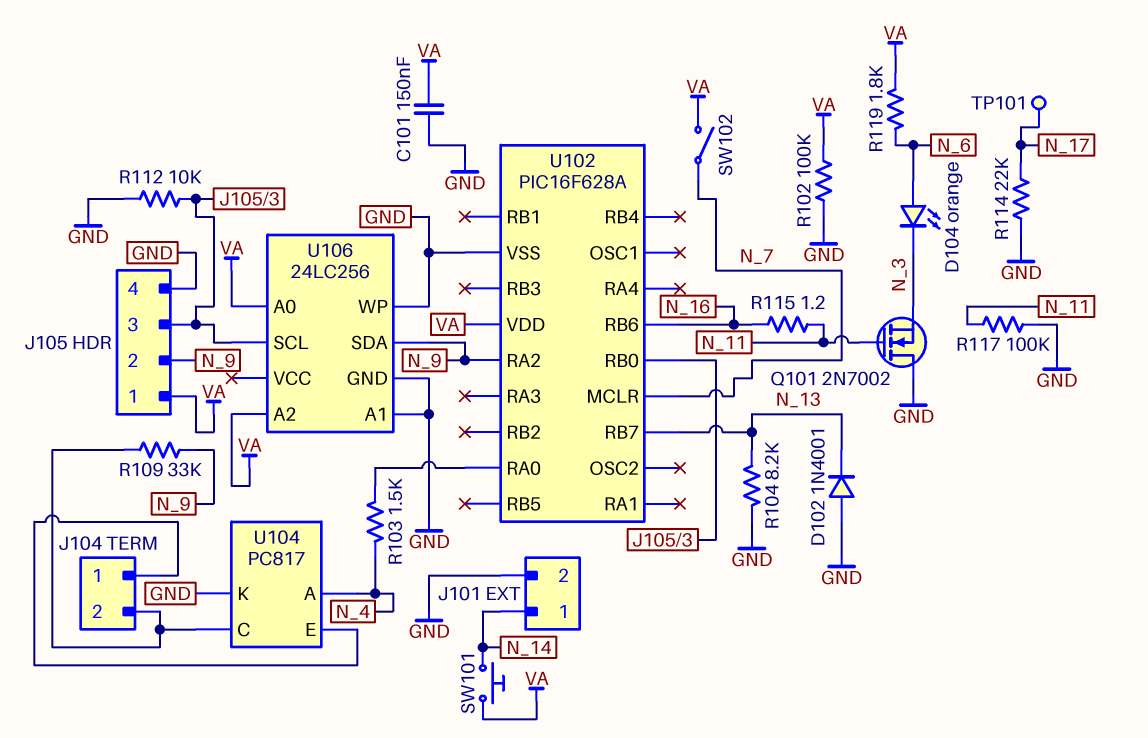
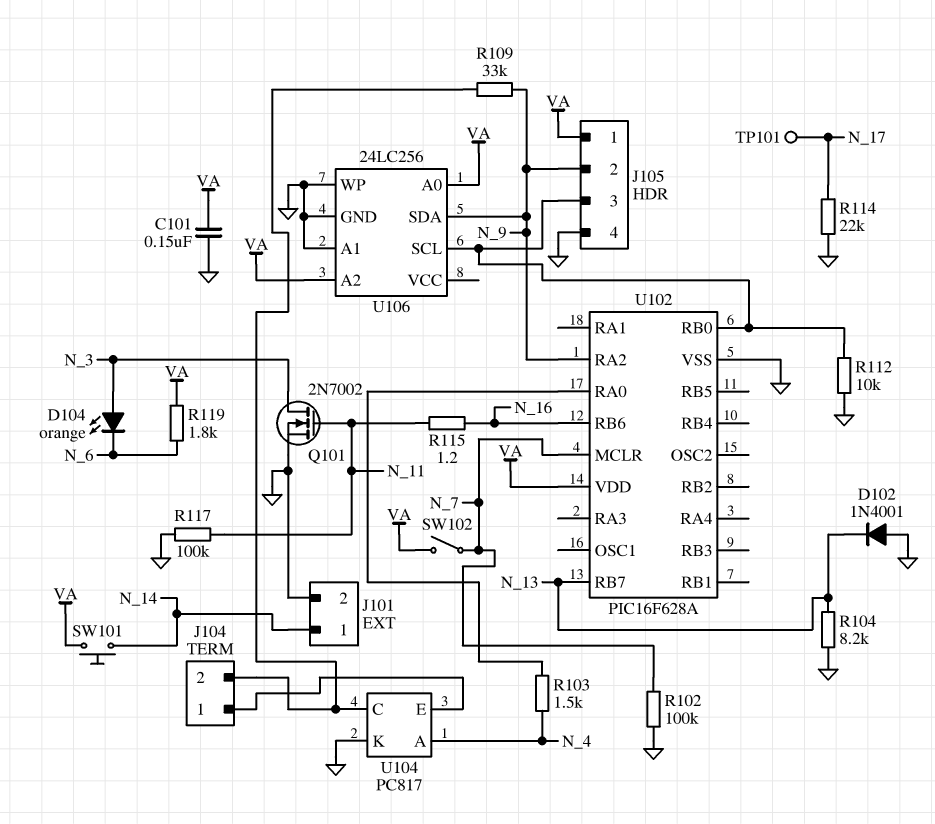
D104: LED orange (A N_6, K N_3) -> LED orange (A N_3, K N_6)
Q101: NMOS 2N7002 (G N_11, D GND, S N_3) -> NMOS 2N7002 (G N_11, D N_3, S GND)
R102: 100k (GND, VA) -> 100k (GND, N_7)

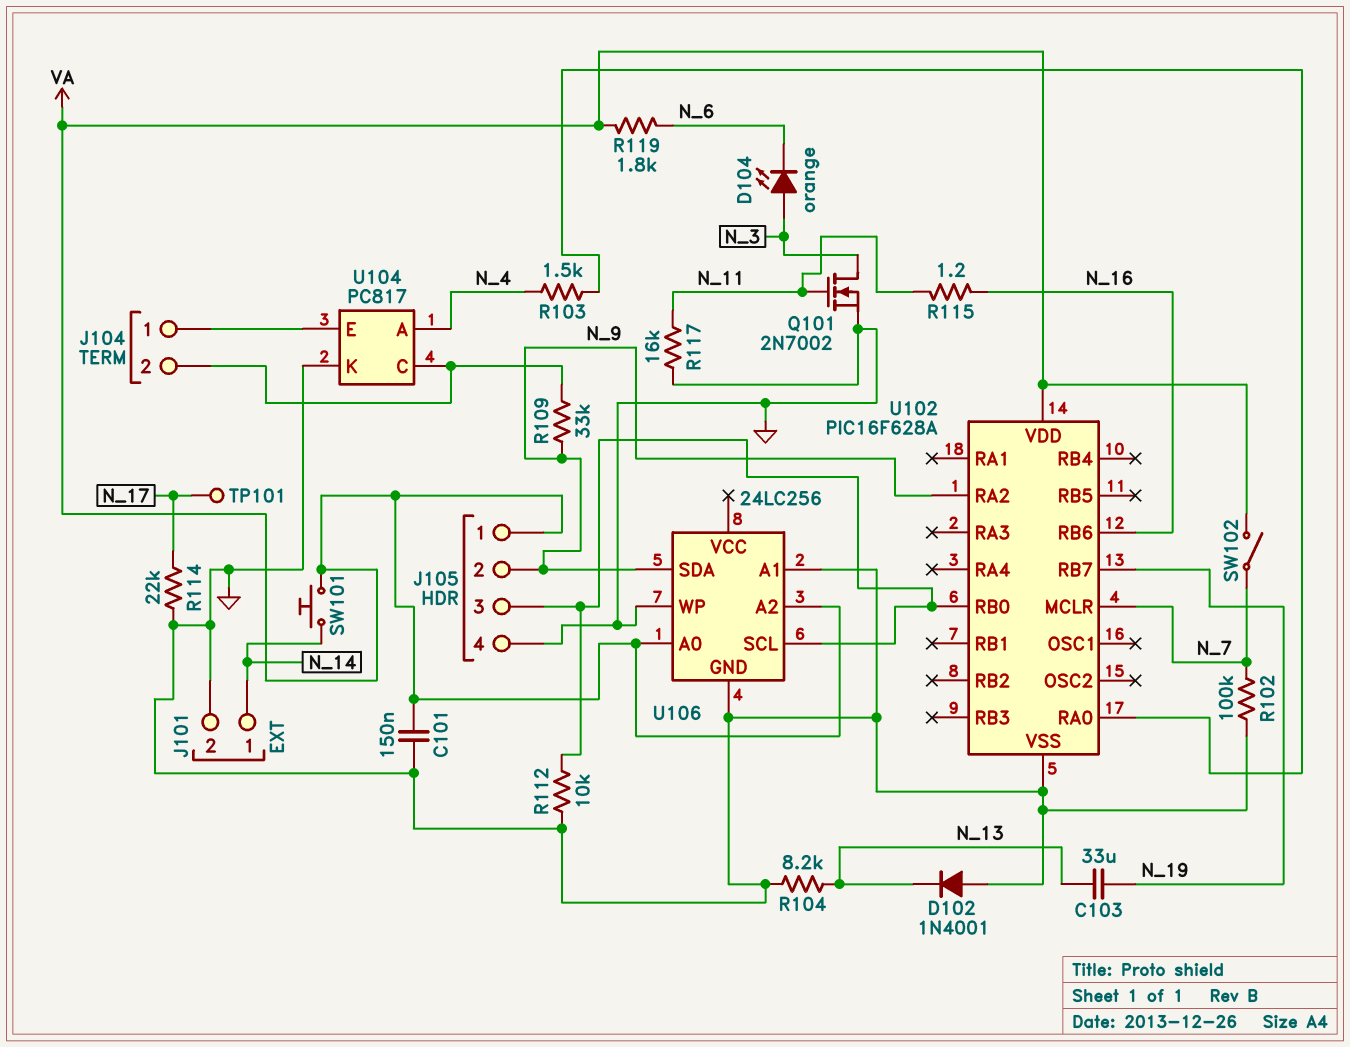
C103: none -> 33uF (N_13, N_19)
R117: 100k (GND, N_11) -> 16k (GND, N_11)
U102 pin RB7: N_13 -> N_19

